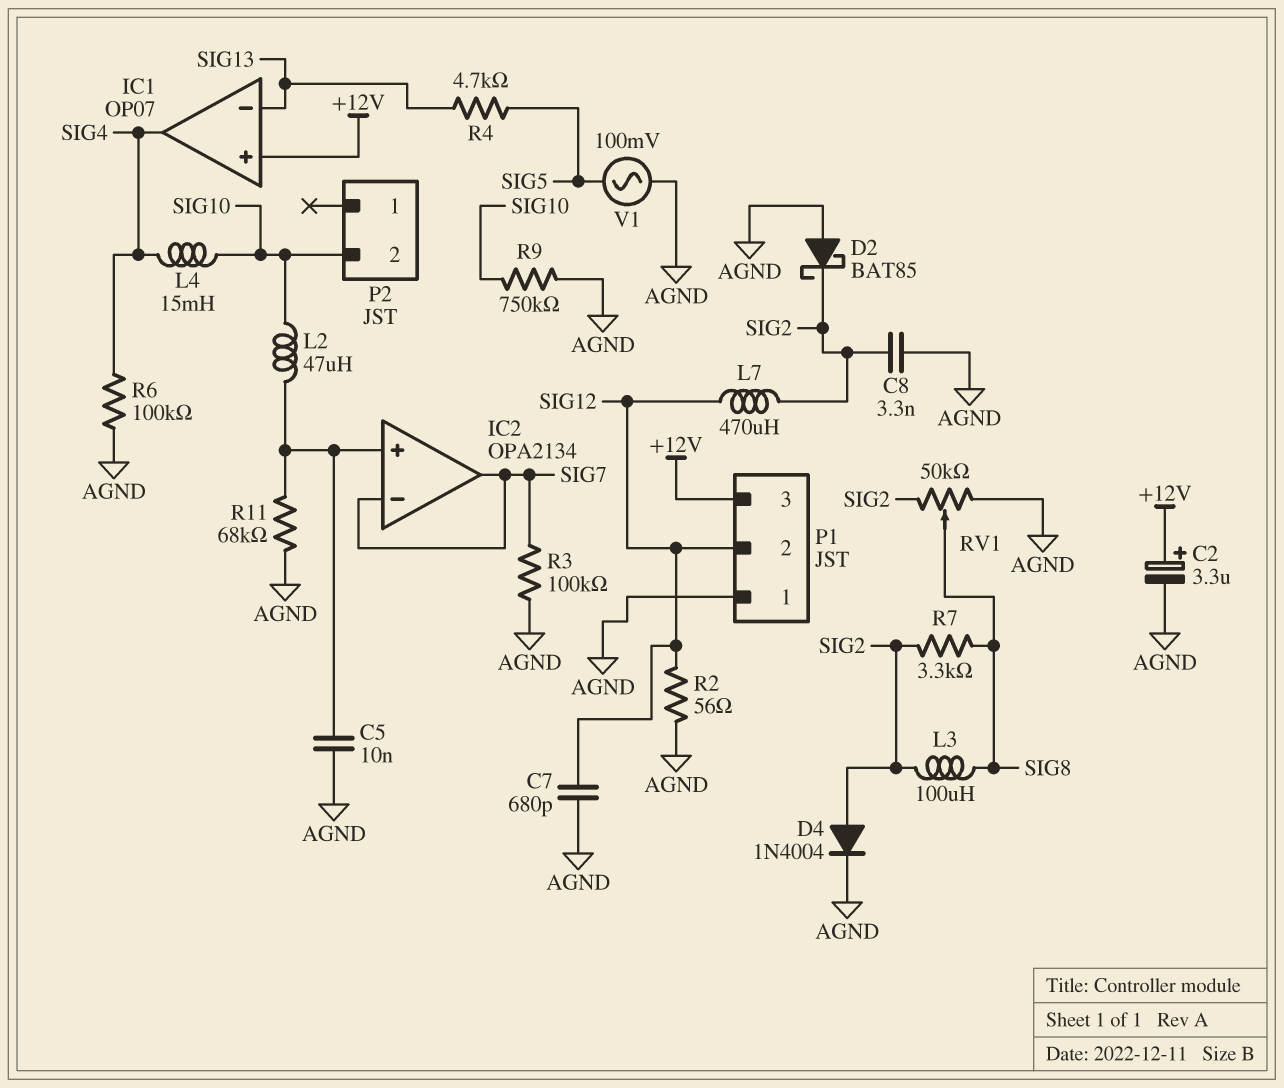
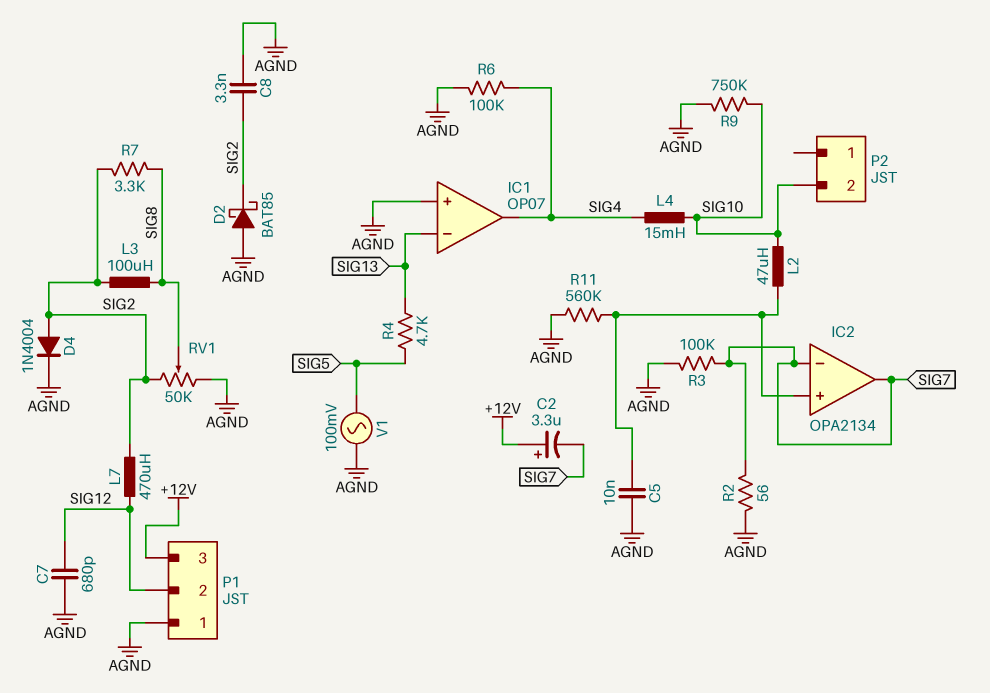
C2: 3.3uF (plus +12V, minus AGND) -> 3.3uF (plus +12V, minus SIG7)
IC1 pin in+: +12V -> AGND
R2: 56 (AGND, SIG12) -> 56 (AGND, SIG7)
R11: 68k (AGND, IC2/in+) -> 560k (AGND, IC2/in+)

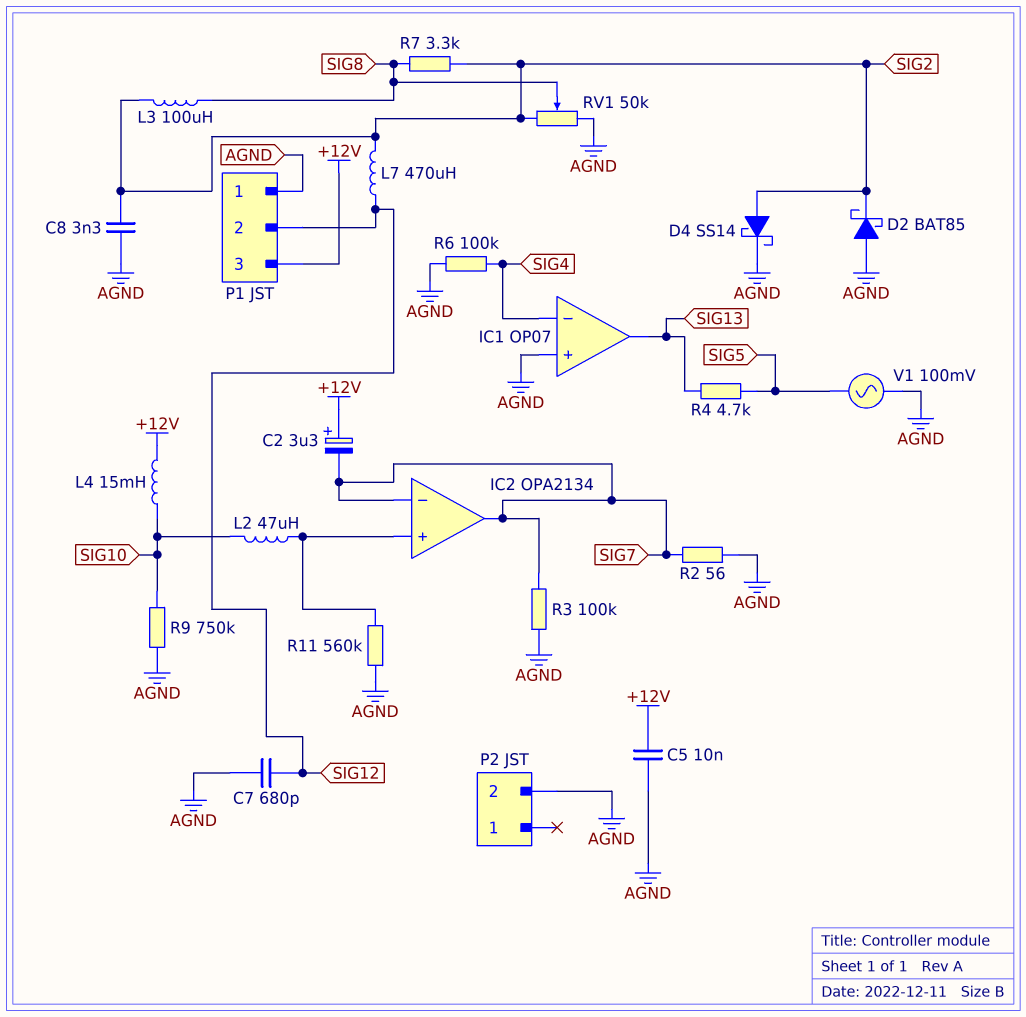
C5: 10nF (AGND, IC2/in+) -> 10nF (+12V, AGND)
D4: diode 1N4004 (A SIG2, K AGND) -> schottky SS14 (A SIG2, K AGND)
IC1 pin in-: SIG13 -> SIG4
IC1 pin out: SIG4 -> SIG13
L4: 15mH (SIG4, SIG10) -> 15mH (+12V, SIG10)
P2 pin 2: SIG10 -> AGND

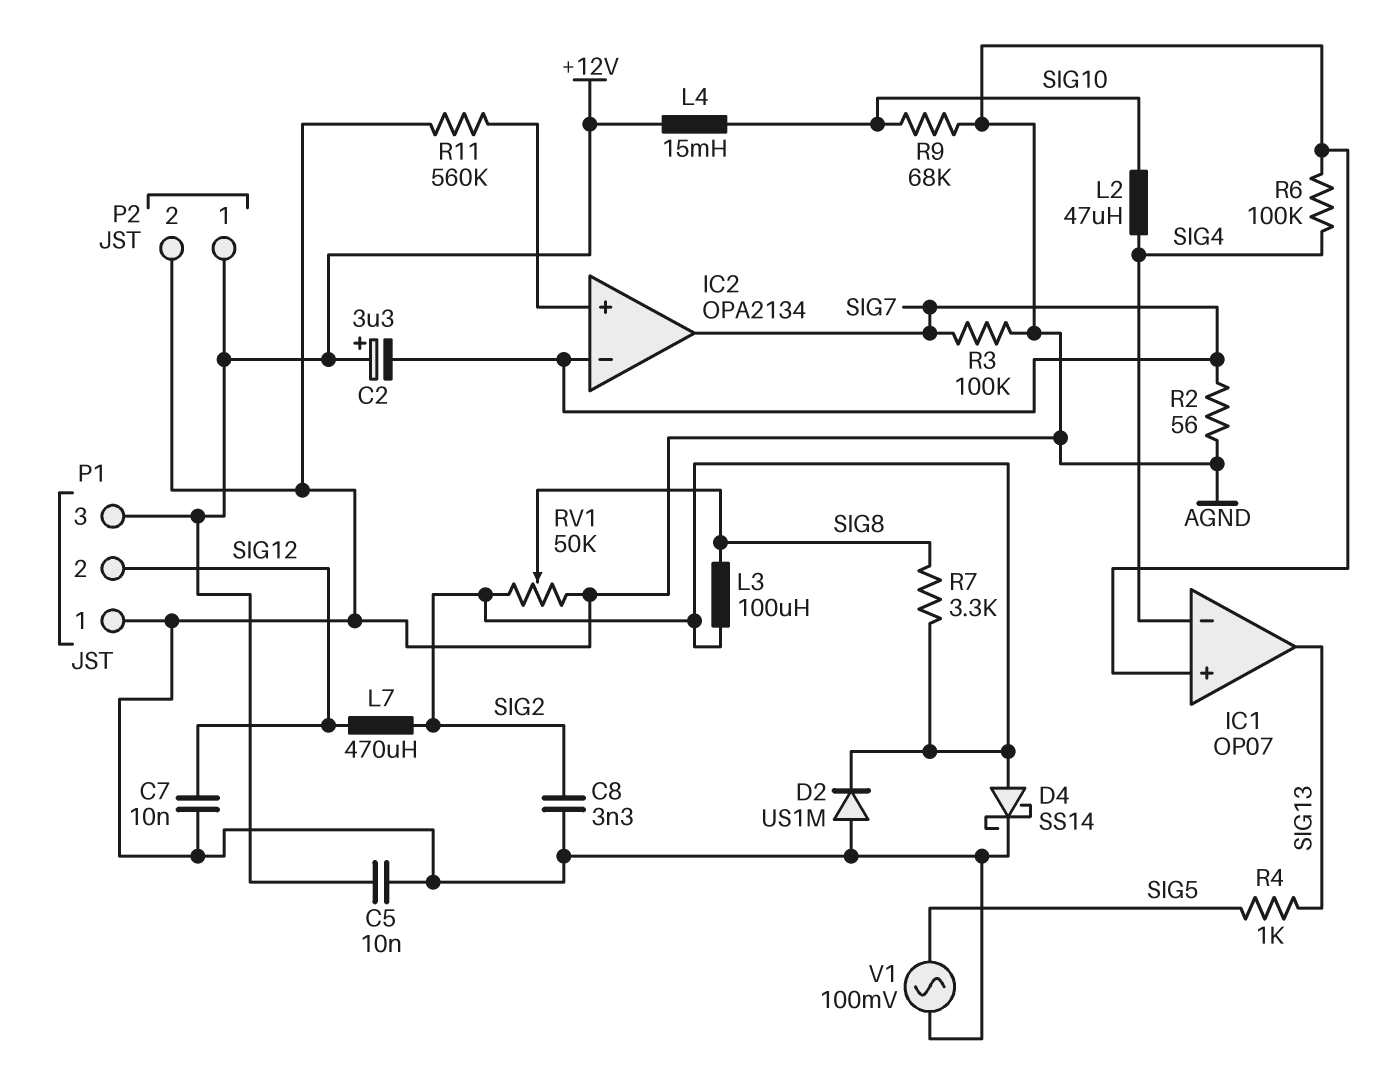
C7: 680pF (AGND, SIG12) -> 10nF (AGND, SIG12)
D2: schottky BAT85 (A AGND, K SIG2) -> diode US1M (A AGND, K SIG2)
L2: 47uH (IC2/in+, SIG10) -> 47uH (SIG4, SIG10)
P2 pin 1: none -> +12V
R4: 4.7k (SIG5, SIG13) -> 1k (SIG5, SIG13)
R9: 750k (AGND, SIG10) -> 68k (AGND, SIG10)

